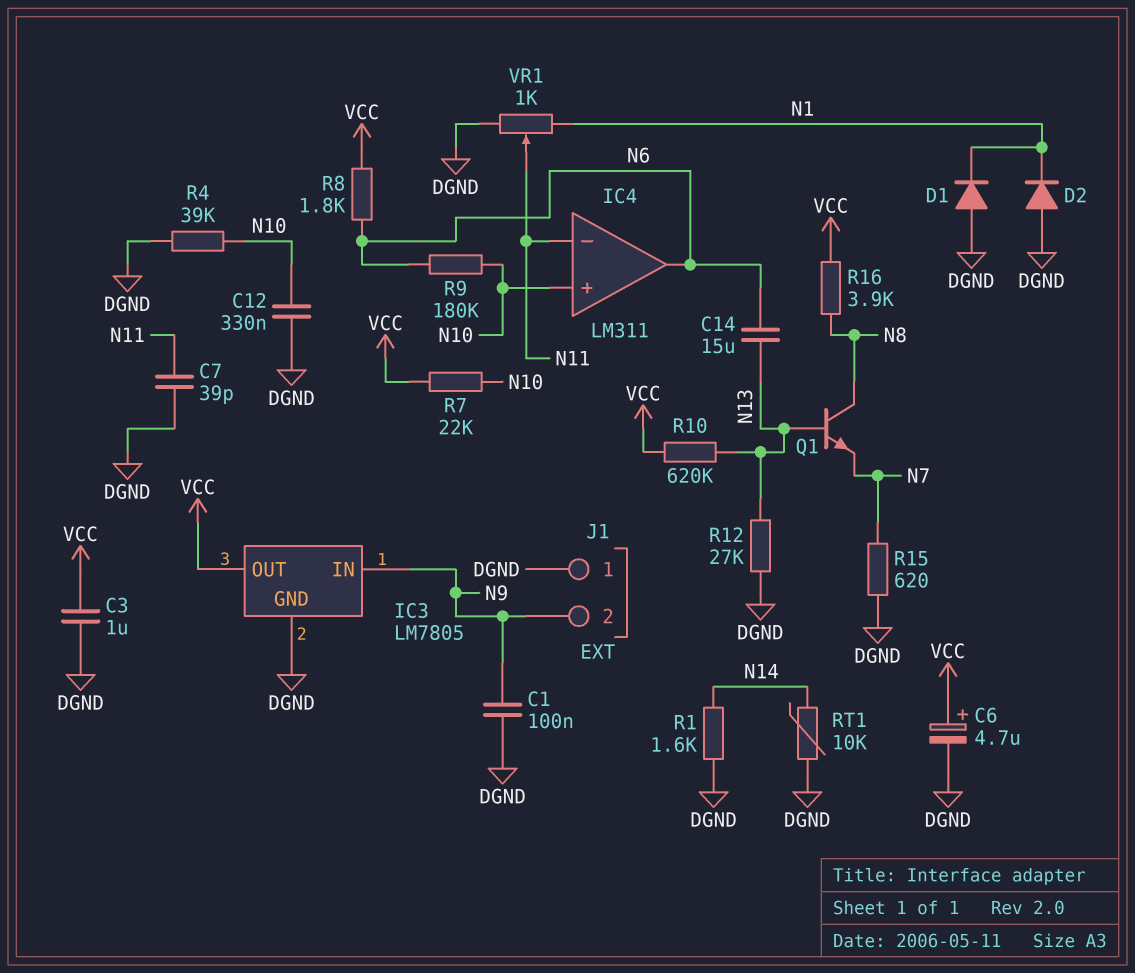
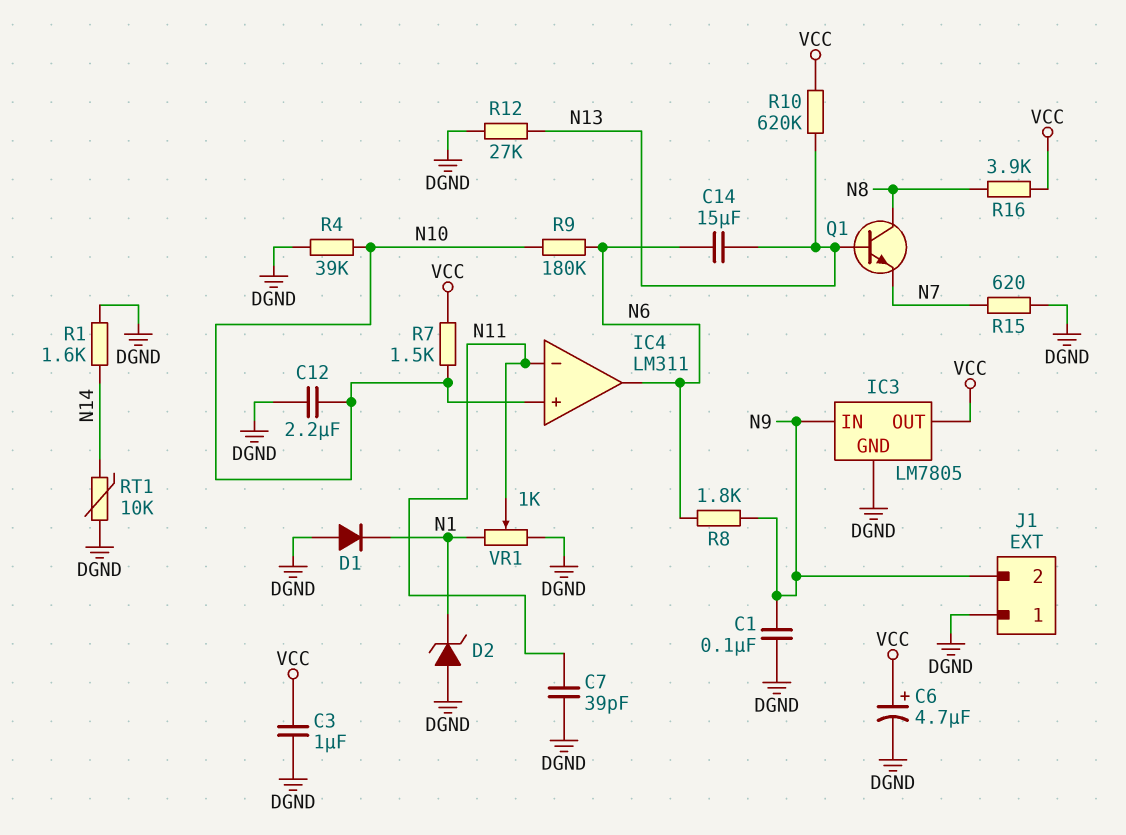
C12: 330nF (DGND, N10) -> 2.2uF (DGND, N10)
D2: diode (A DGND, K N1) -> zener (A DGND, K N1)
R7: 22k (N10, VCC) -> 1.5k (N10, VCC)
R8: 1.8k (N6, VCC) -> 1.8k (N6, N9)

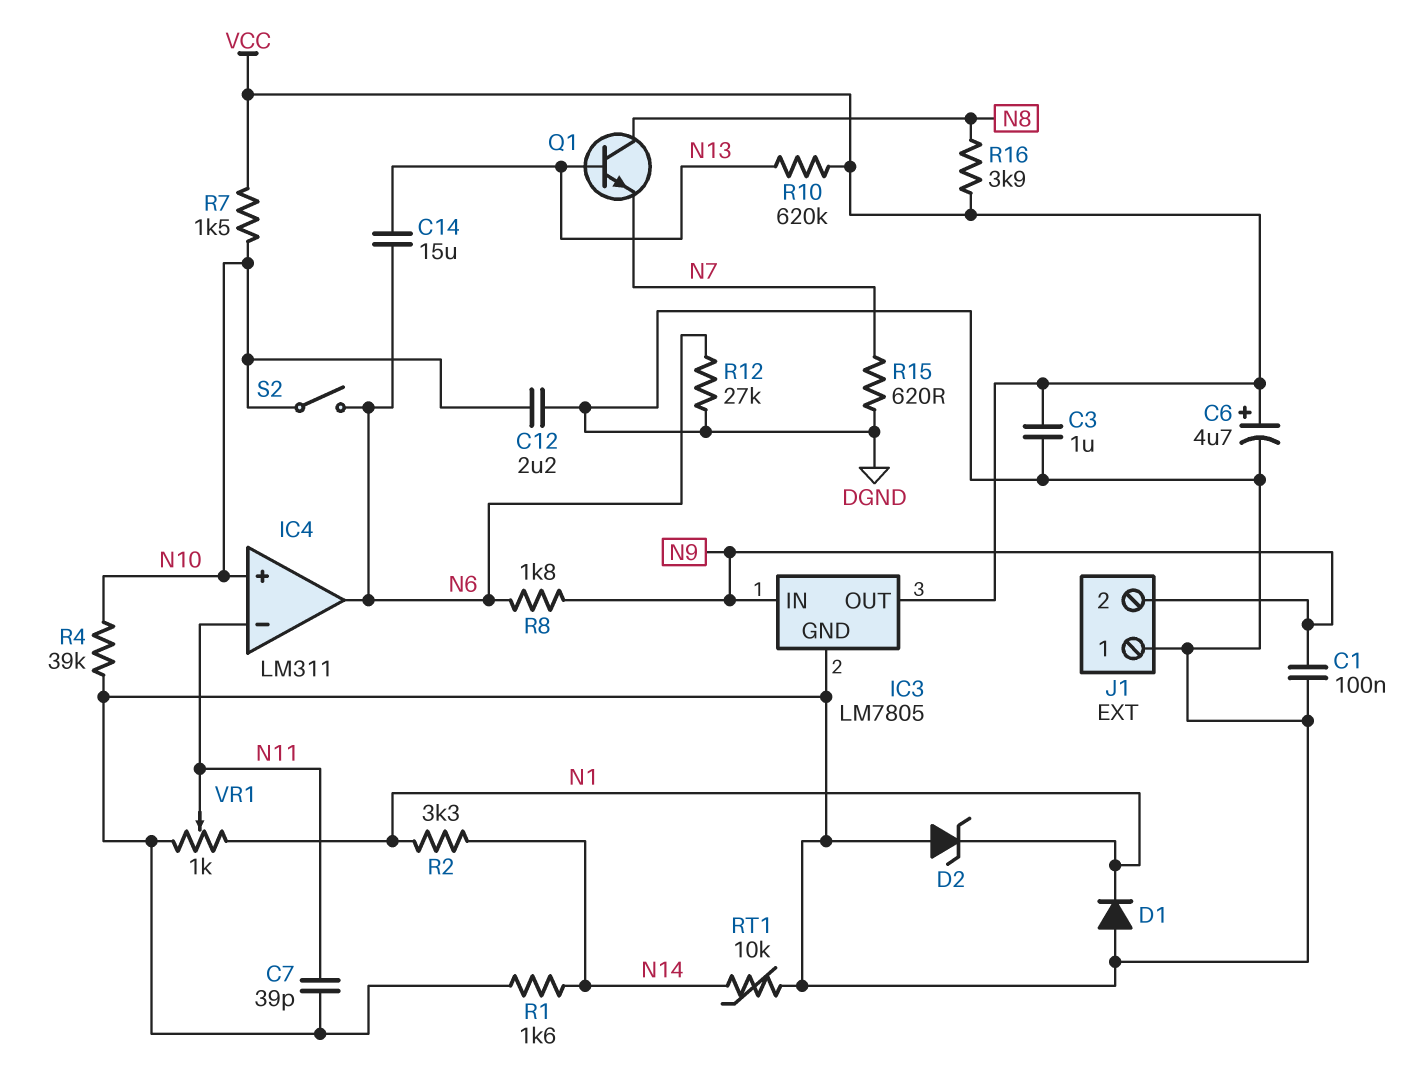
R2: none -> 3.3k (N1, N14)
R9: 180k (N6, N10) -> none
R12: 27k (DGND, N13) -> 27k (DGND, N6)
S2: none -> switch (N6, N10)

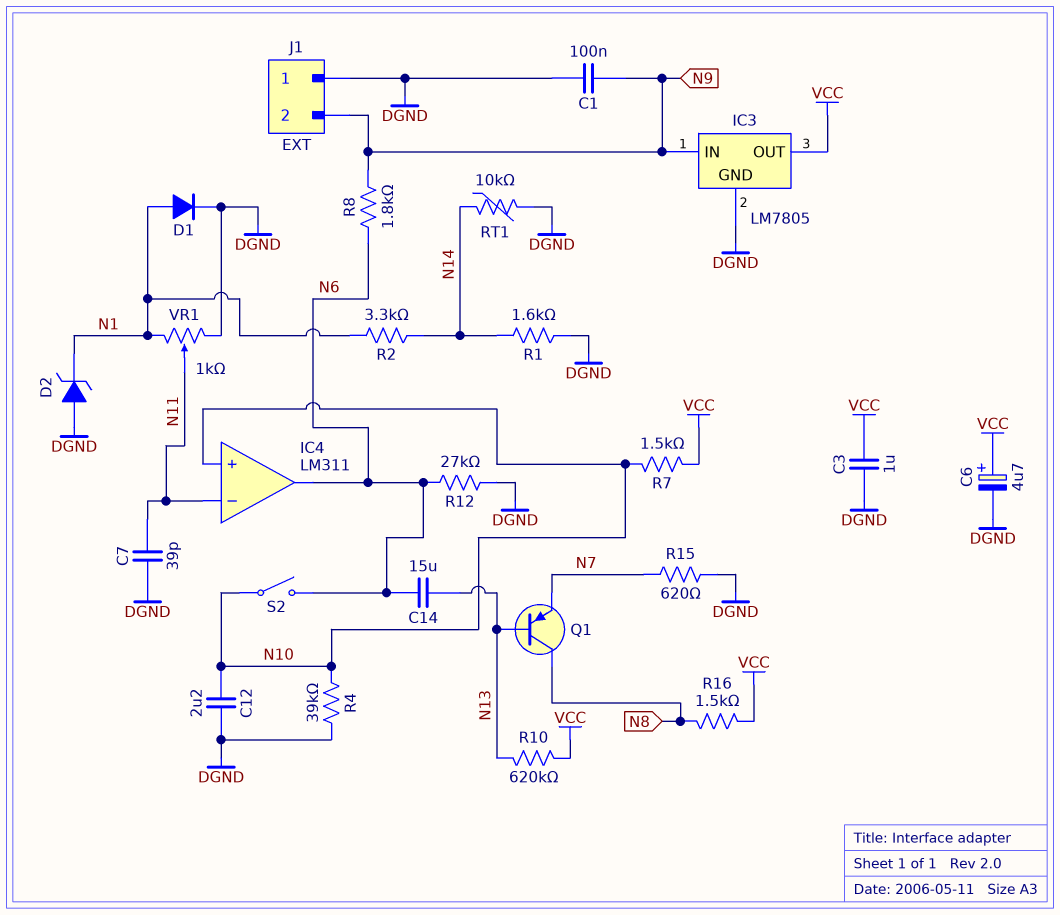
D1: diode (A DGND, K N1) -> diode (A N1, K DGND)
Q1: NPN (B N13, C N8, E N7) -> PNP (B N13, C N8, E N7)
R16: 3.9k (N8, VCC) -> 1.5k (N8, VCC)

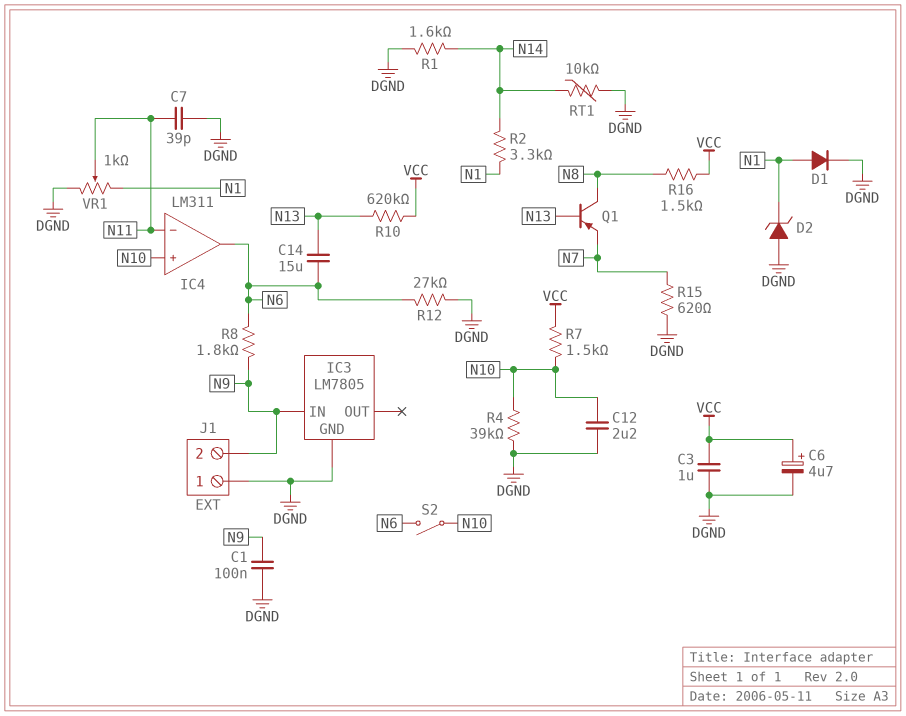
IC3 pin OUT: VCC -> none

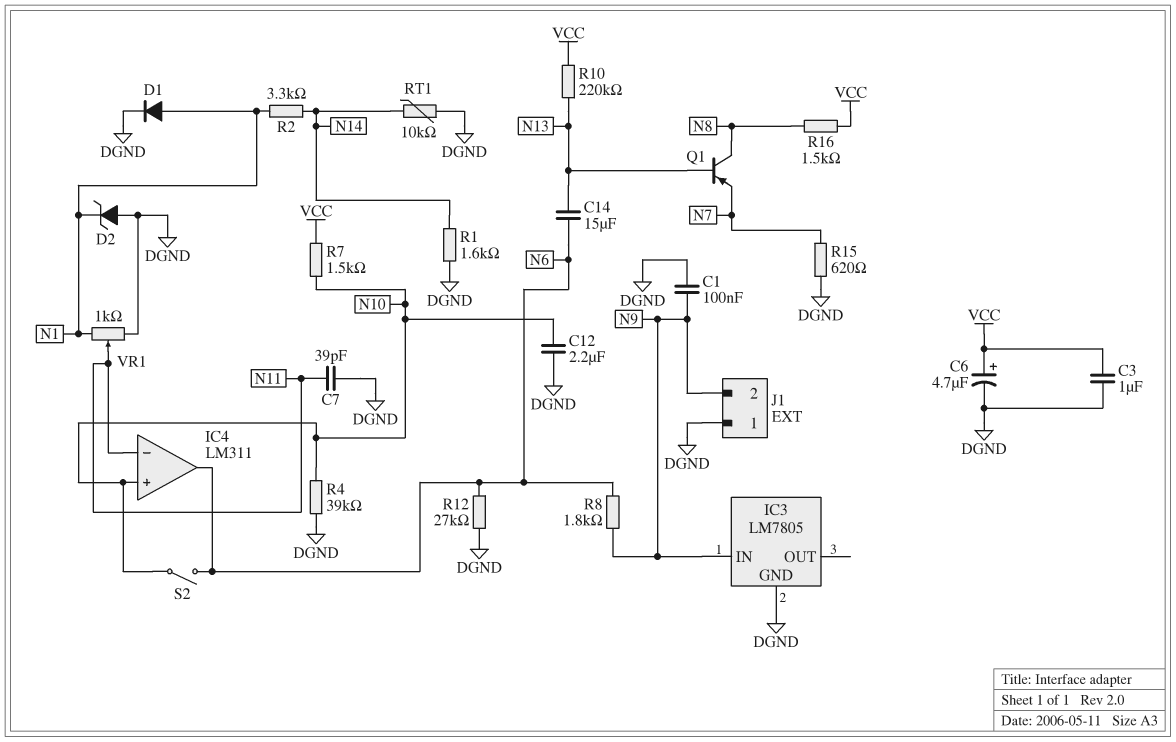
R10: 620k (N13, VCC) -> 220k (N13, VCC)

